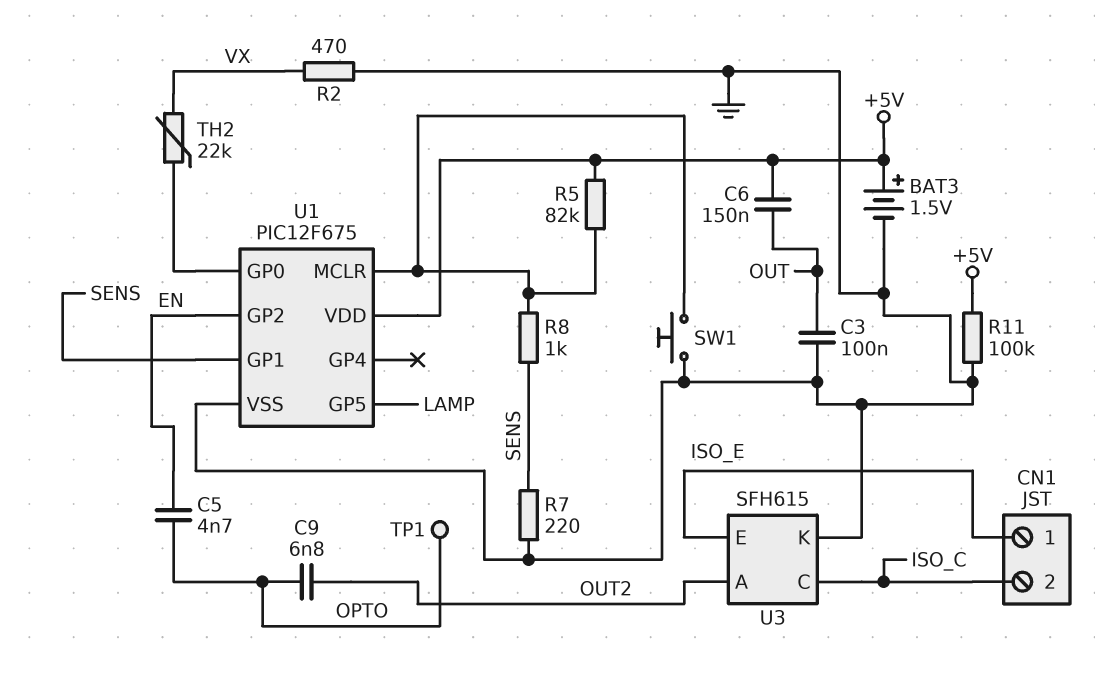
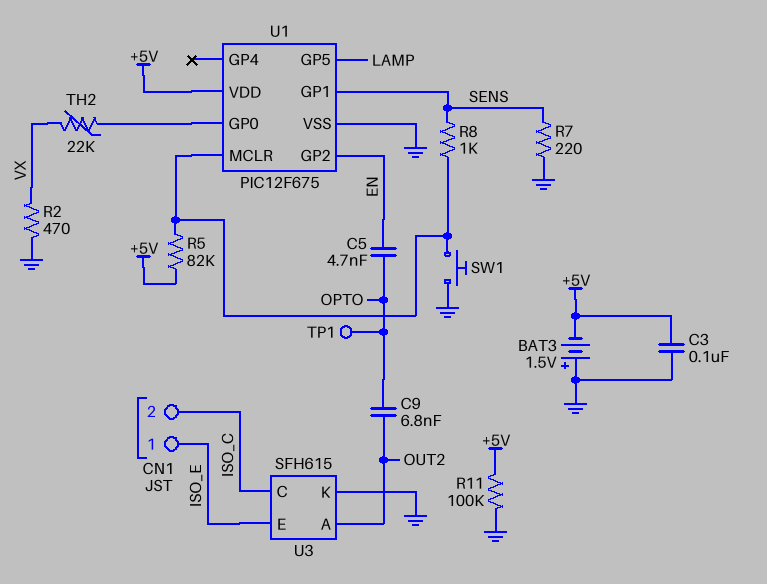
BAT3: 1.5V (plus +5V, minus GND) -> 1.5V (plus GND, minus +5V)
C3: 100nF (GND, OUT) -> 100nF (+5V, GND)
C6: 150nF (+5V, OUT) -> none

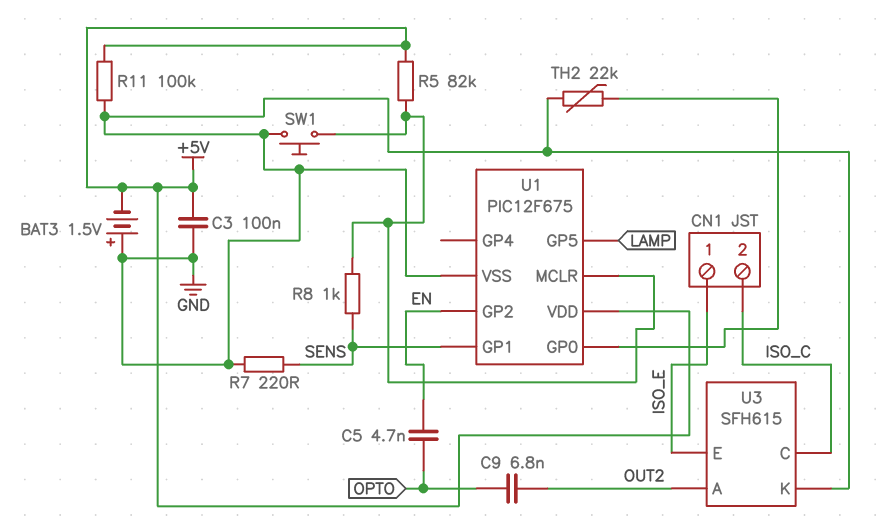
R2: 470 (GND, VX) -> none
TH2: 22k (U1/GP0, VX) -> 22k (GND, U1/GP0)
TP1: test point (OPTO) -> none

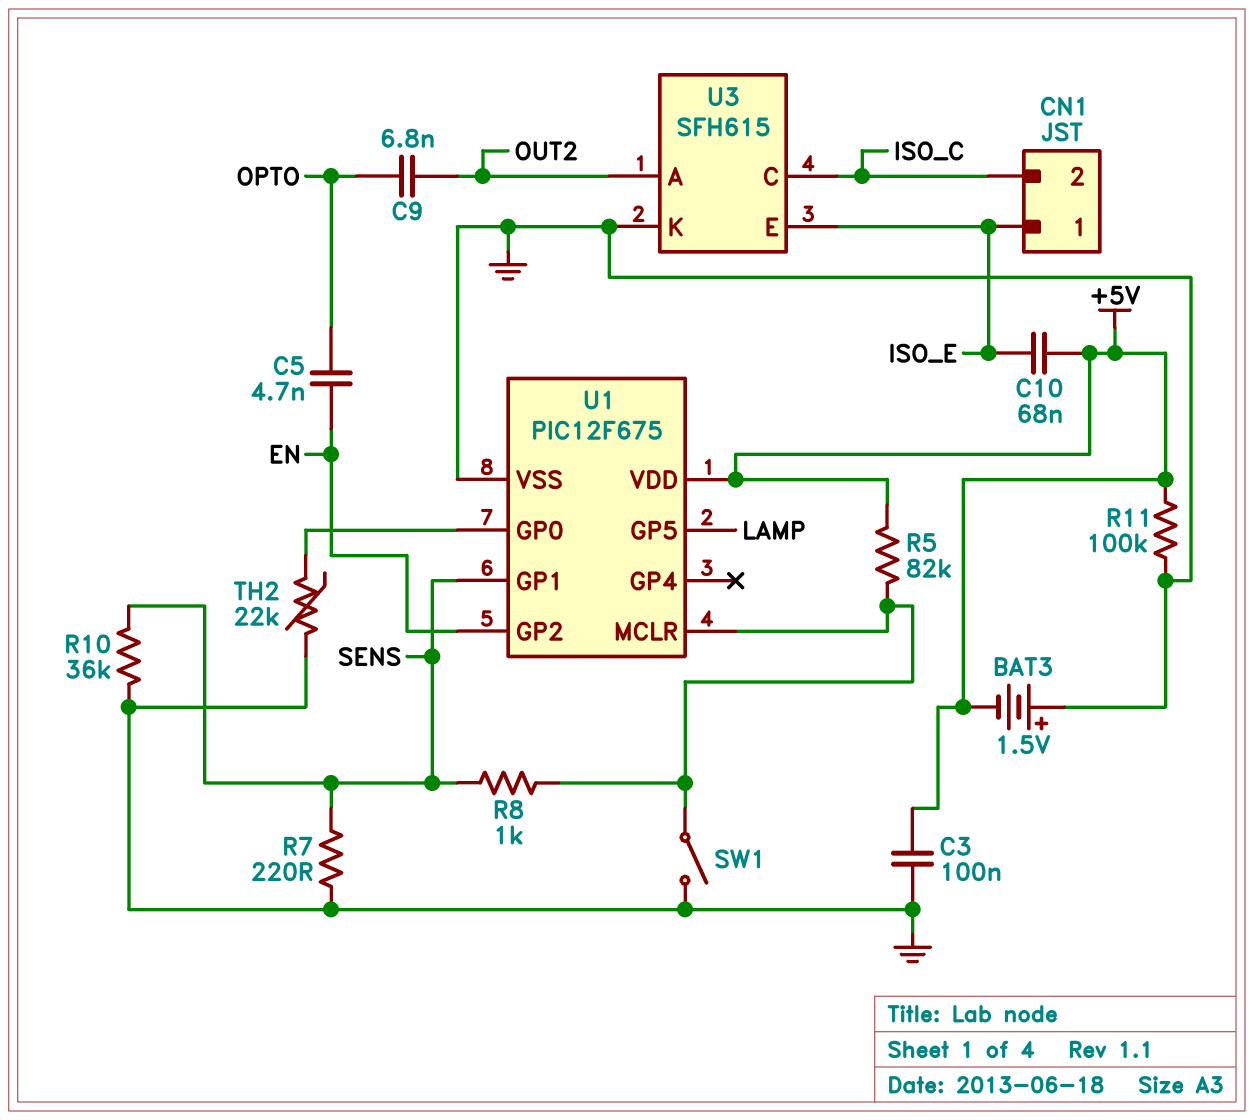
C10: none -> 68nF (+5V, ISO_E)
R10: none -> 36k (GND, SENS)
SW1: button (GND, U1/MCLR) -> switch (GND, U1/MCLR)

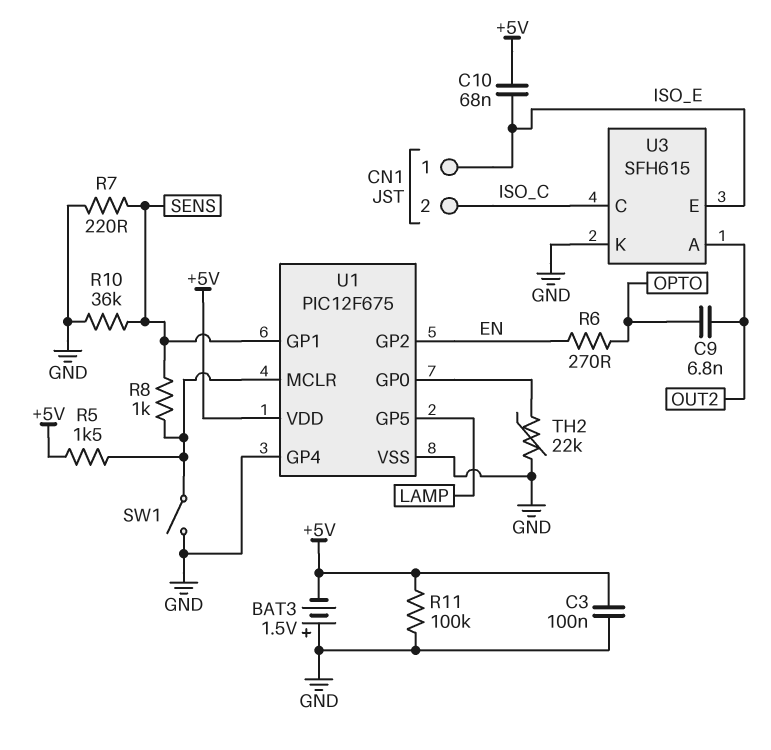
C5: 4.7nF (EN, OPTO) -> none
R5: 82k (+5V, U1/MCLR) -> 1.5k (+5V, U1/MCLR)
R6: none -> 270 (EN, OPTO)
U1 pin GP4: none -> GND

